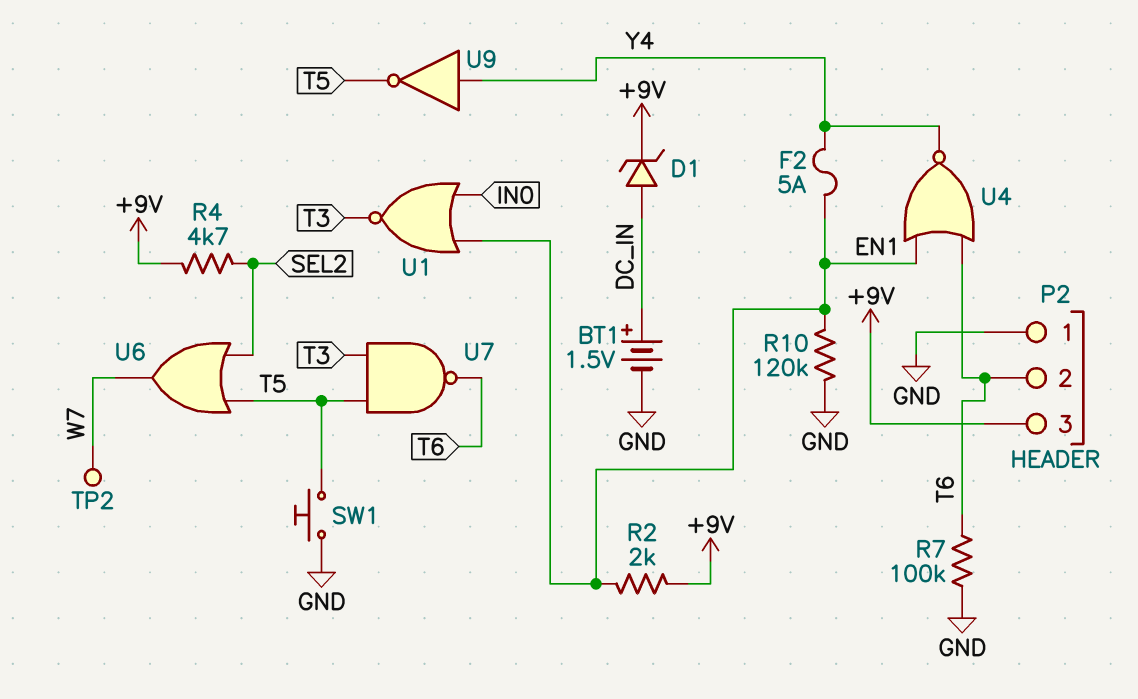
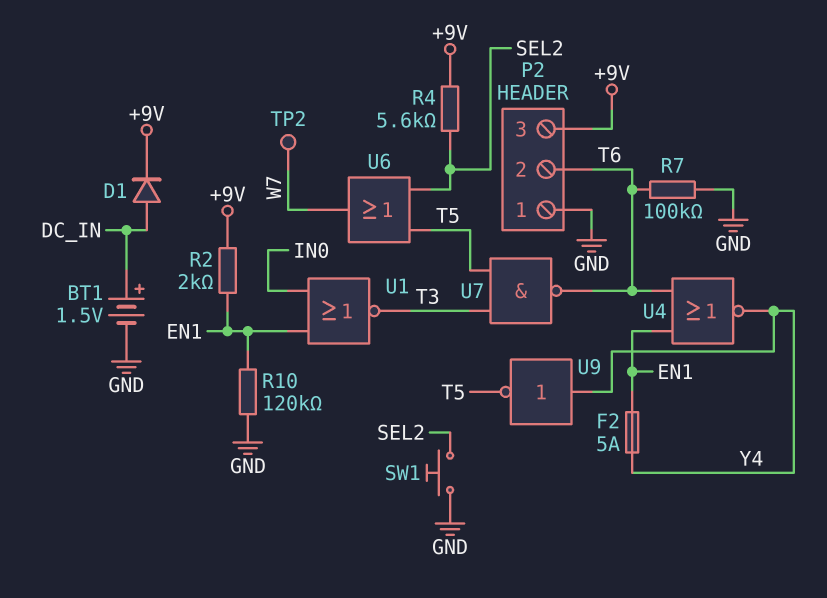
D1: zener (A DC_IN, K +9V) -> diode (A DC_IN, K +9V)
R4: 4.7k (+9V, SEL2) -> 5.6k (+9V, SEL2)
SW1: button (GND, T5) -> button (GND, SEL2)

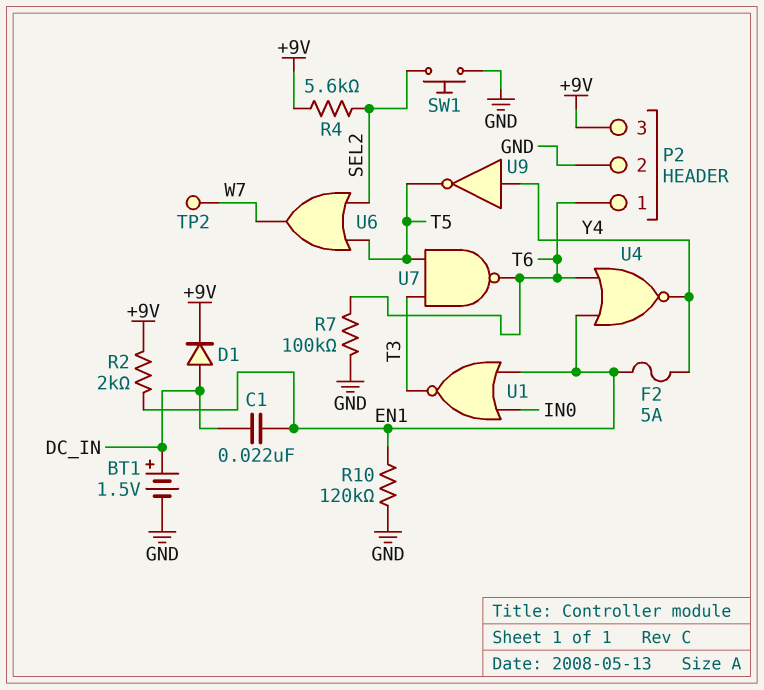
C1: none -> 22nF (DC_IN, EN1)
P2 pin 1: GND -> T6
P2 pin 2: T6 -> GND

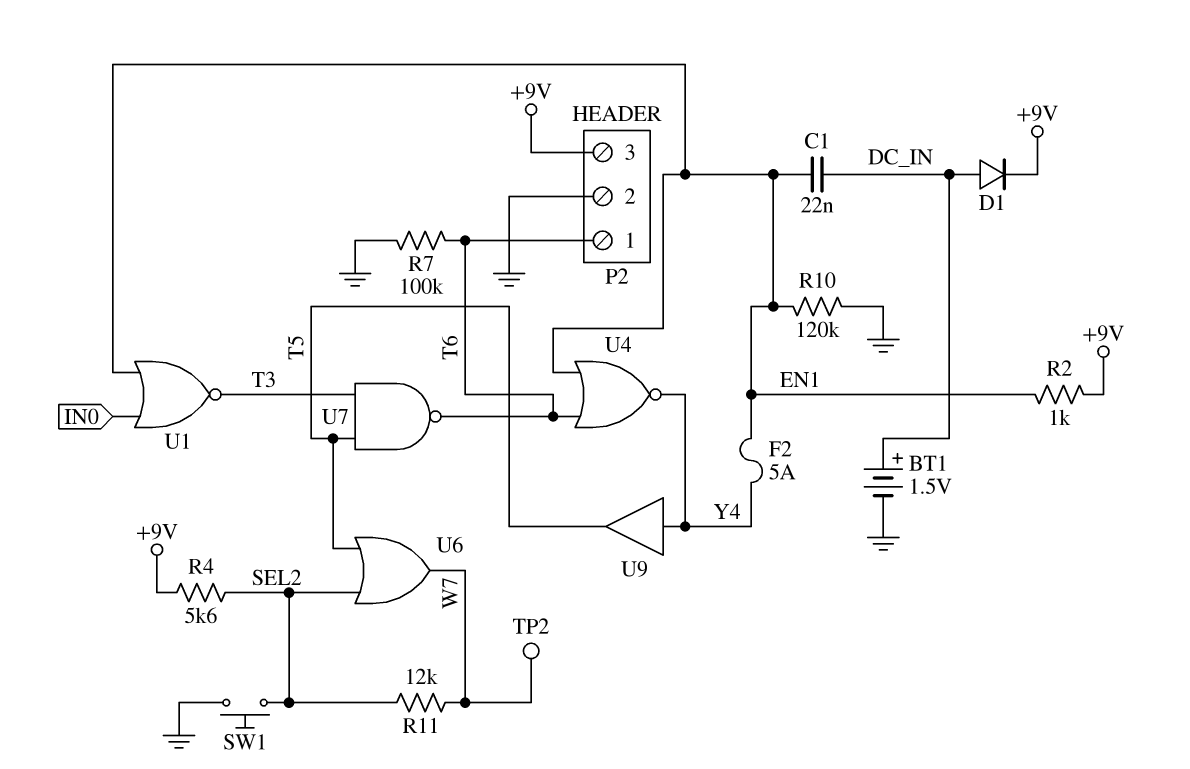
R2: 2k (+9V, EN1) -> 1k (+9V, EN1)
R11: none -> 12k (SEL2, W7)
U9: NOT (in Y4, out T5) -> buffer (in Y4, out T5)

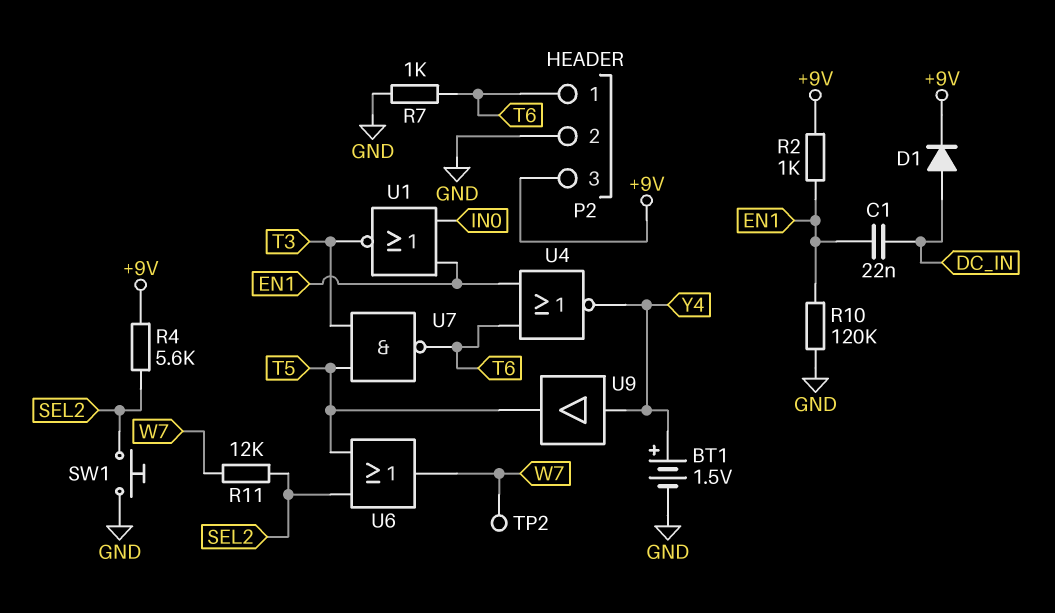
BT1: 1.5V (plus DC_IN, minus GND) -> 1.5V (plus Y4, minus GND)
F2: 5A (EN1, Y4) -> none
R7: 100k (GND, T6) -> 1k (GND, T6)

